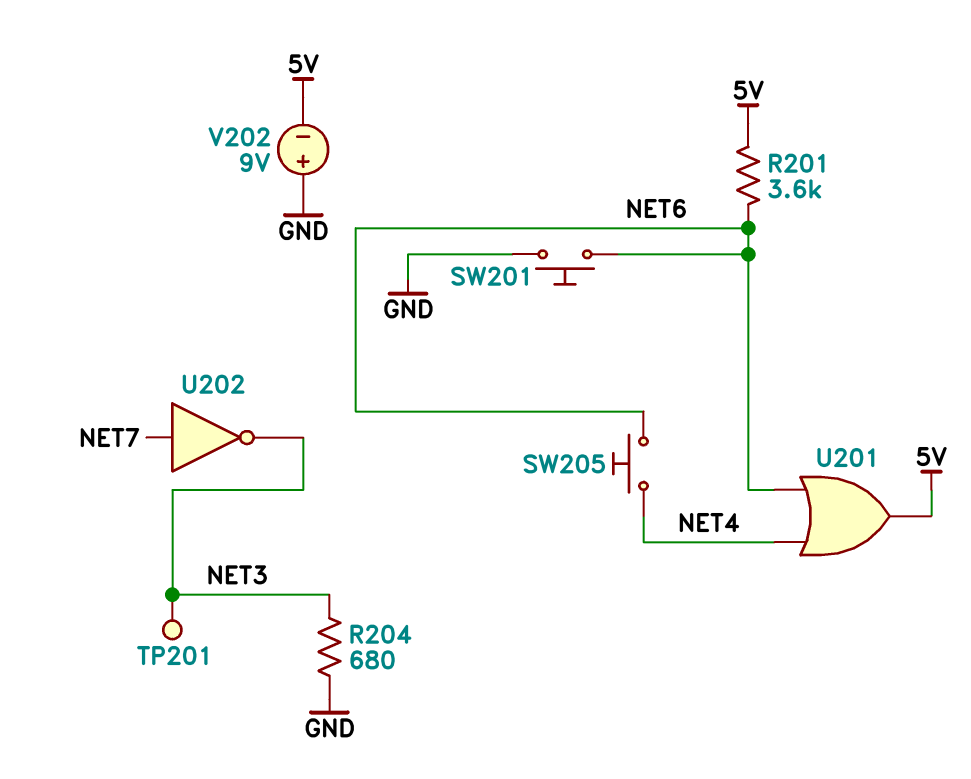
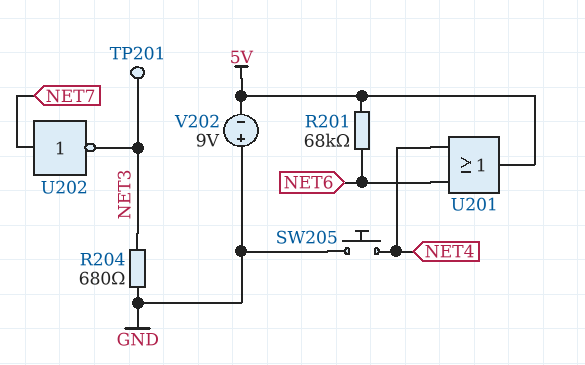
R201: 3.6k (5V, NET6) -> 68k (5V, NET6)
SW201: button (GND, NET6) -> none
SW205: button (NET4, NET6) -> button (GND, NET4)

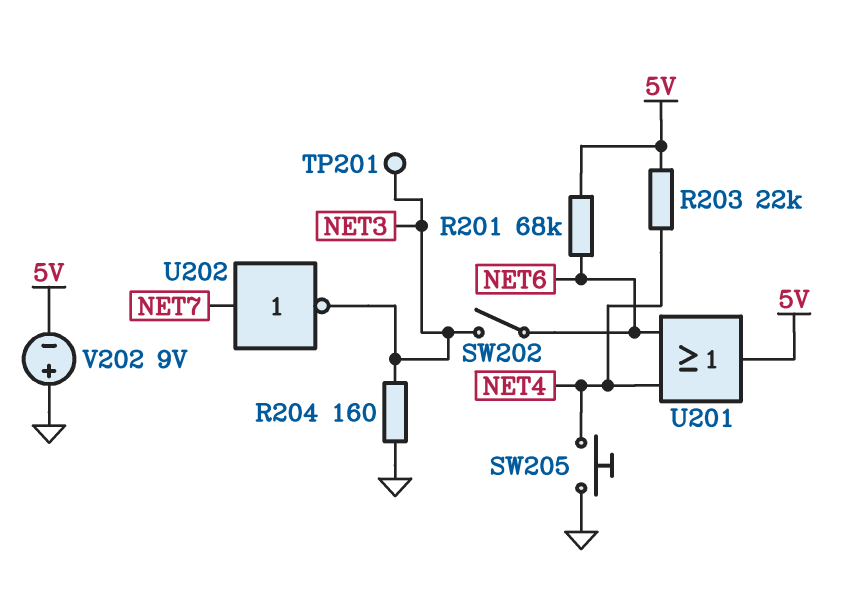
R203: none -> 22k (5V, NET4)
R204: 680 (GND, NET3) -> 160 (GND, NET3)
SW202: none -> switch (NET3, NET6)

